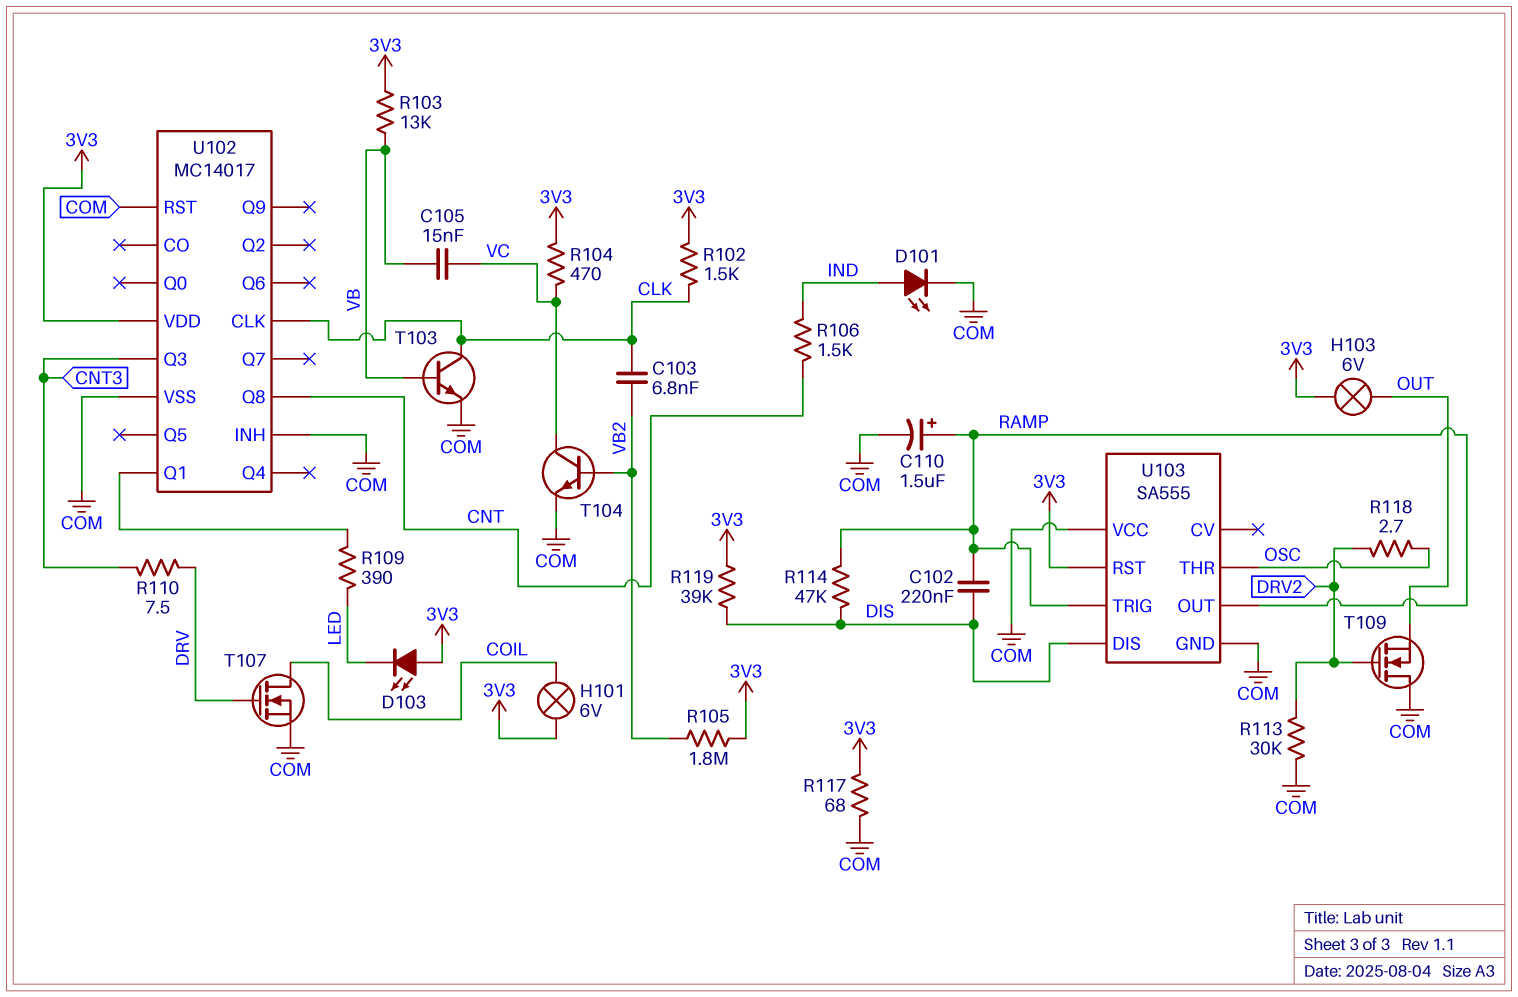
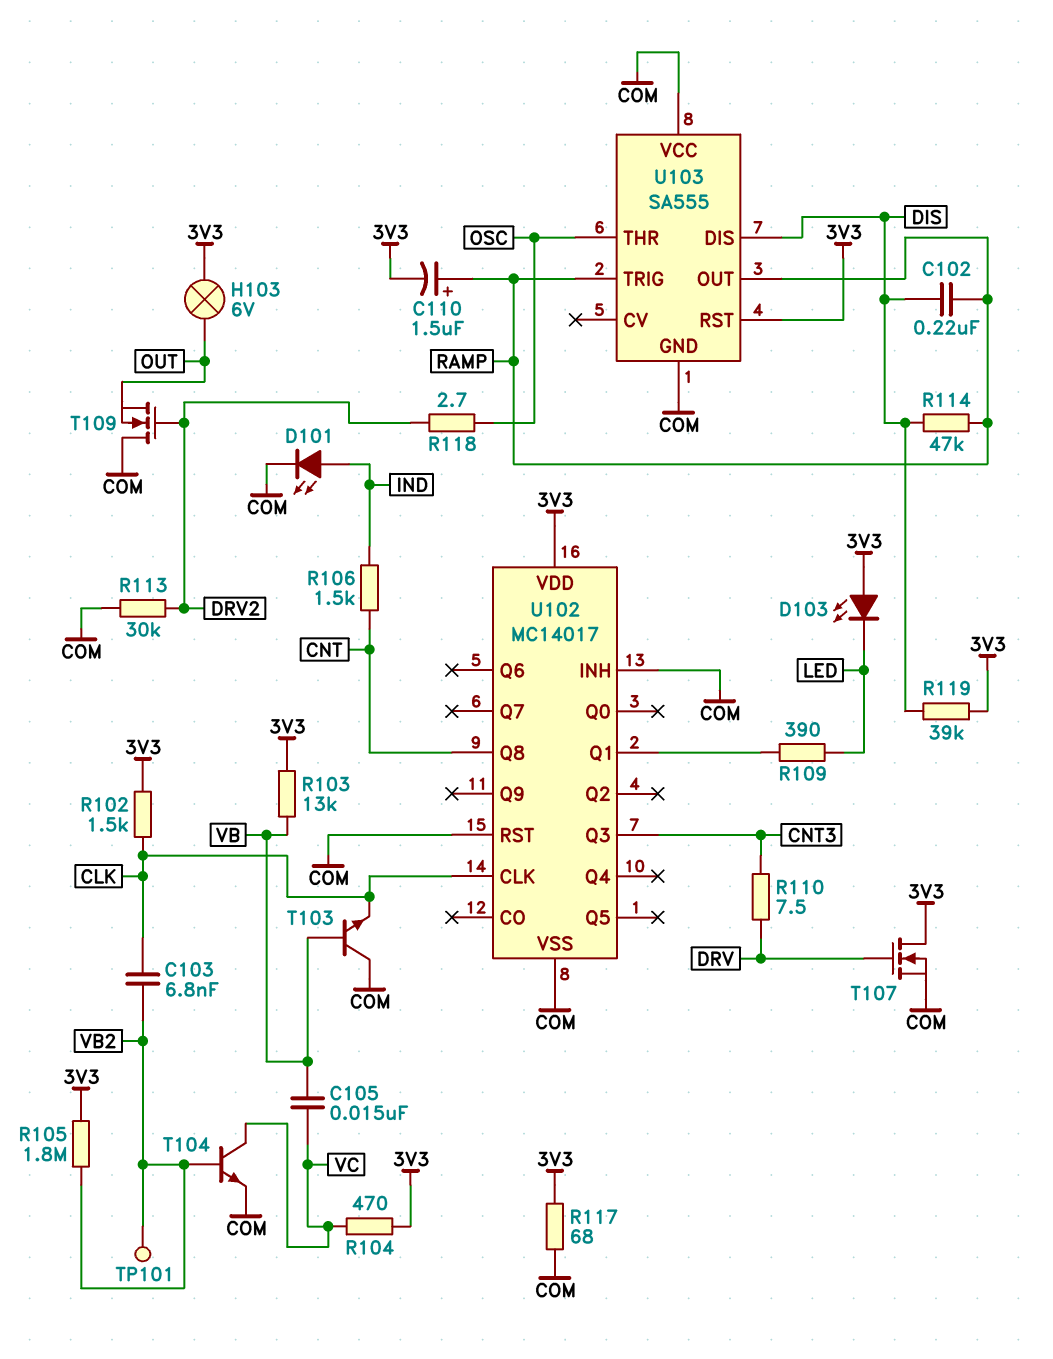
C110: 1.5uF (plus RAMP, minus COM) -> 1.5uF (plus RAMP, minus 3V3)
H101: lamp 6V (3V3, COIL) -> none
T103: NPN (B VB, C CLK, E COM) -> NPN (B VB, C COM, E CLK)
T107: NMOS (G DRV, D COIL, S COM) -> NMOS (G DRV, D 3V3, S COM)
TP101: none -> test point (VB2)

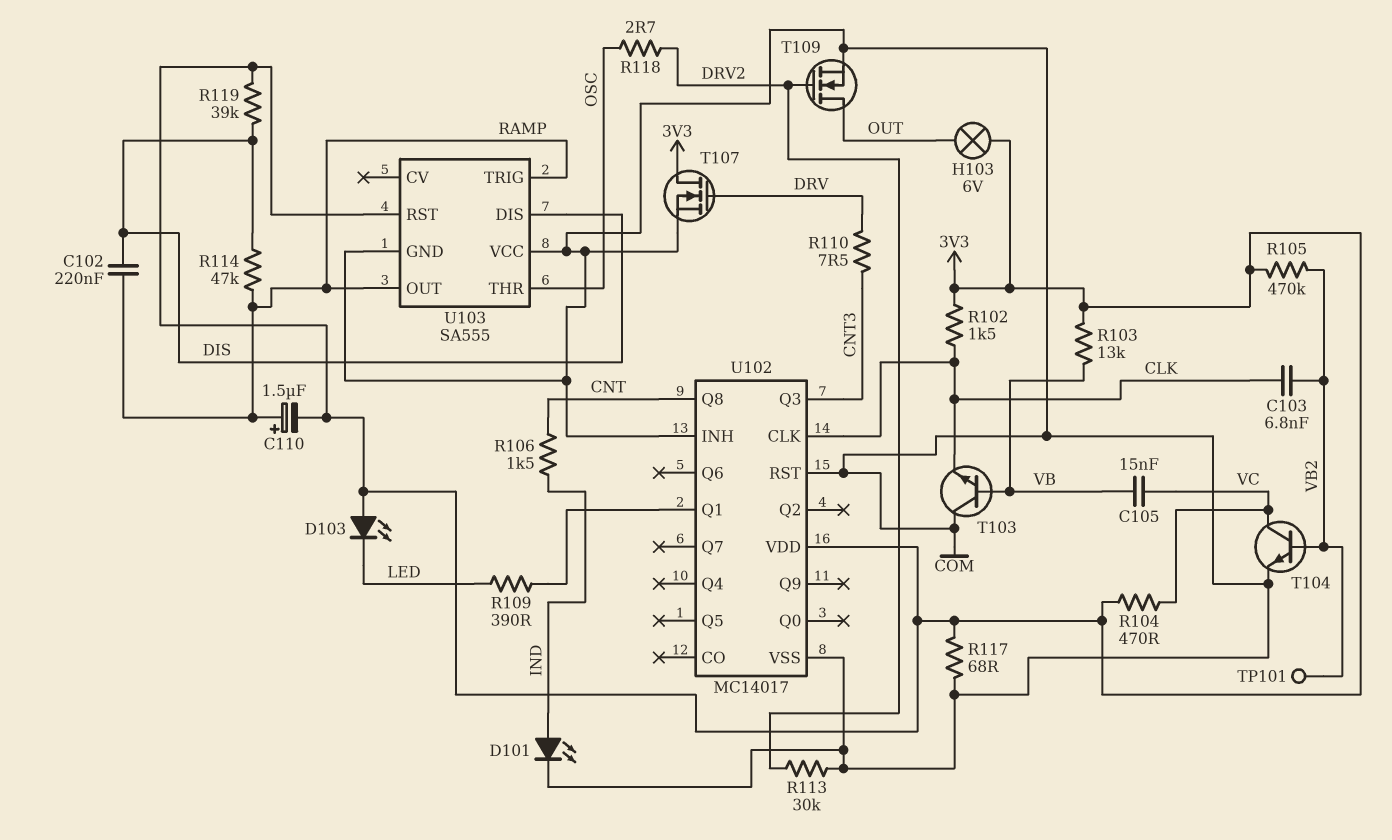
R105: 1.8M (3V3, VB2) -> 470k (3V3, VB2)
T109: NMOS (G DRV2, D COM, S OUT) -> NMOS (G DRV2, D OUT, S COM)

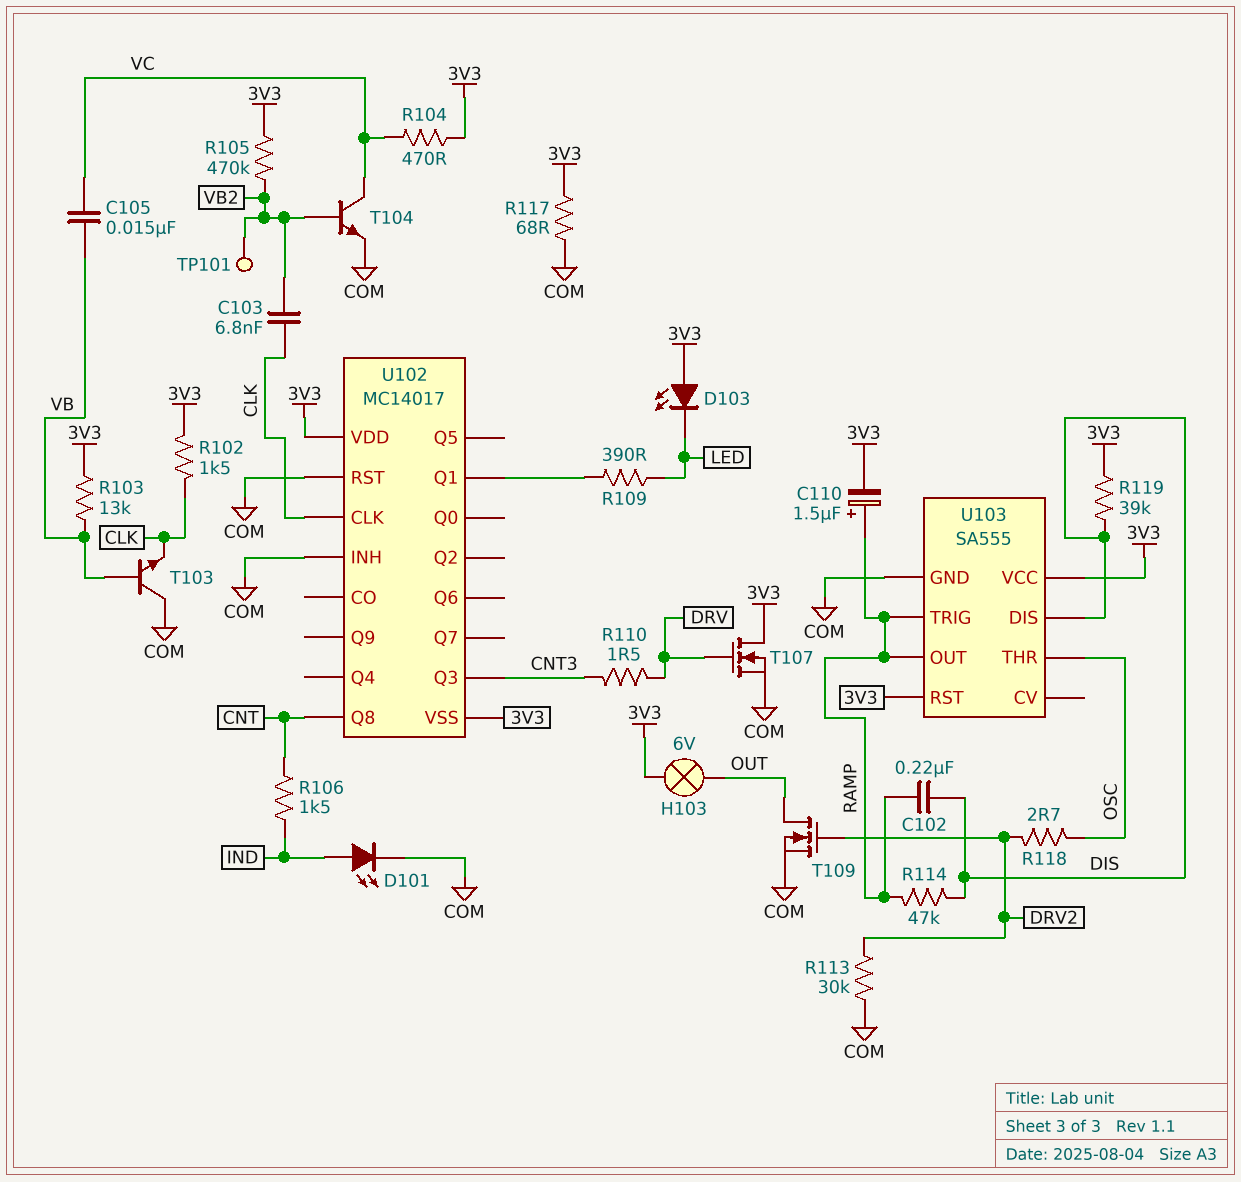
R110: 7.5 (CNT3, DRV) -> 1.5 (CNT3, DRV)
U102 pin VSS: COM -> 3V3
U103 pin VCC: COM -> 3V3

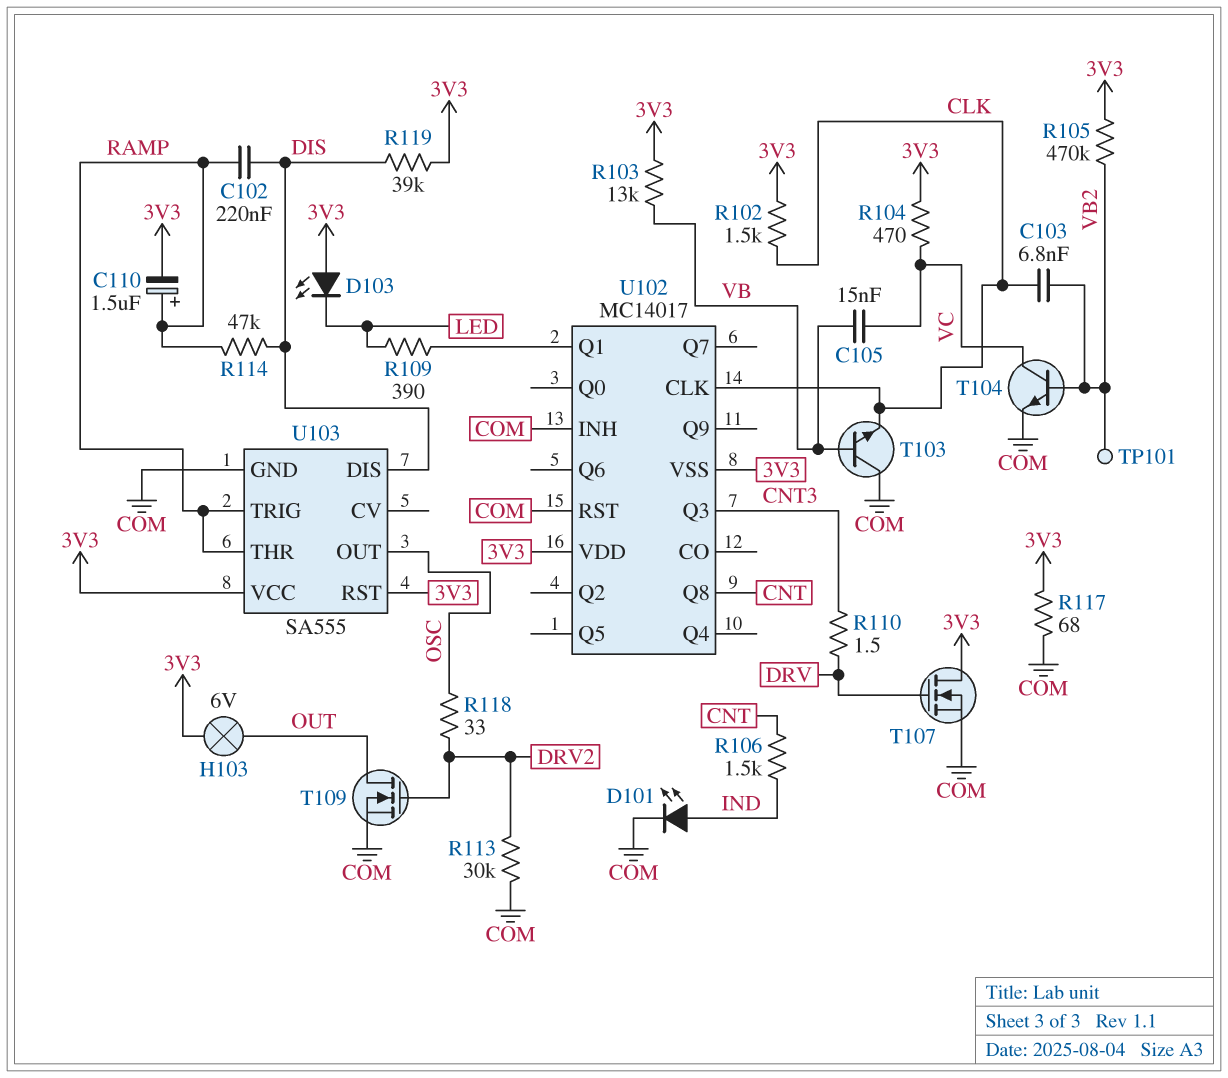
R118: 2.7 (DRV2, OSC) -> 33 (DRV2, OSC)
U103 pin OUT: RAMP -> OSC
U103 pin THR: OSC -> RAMP

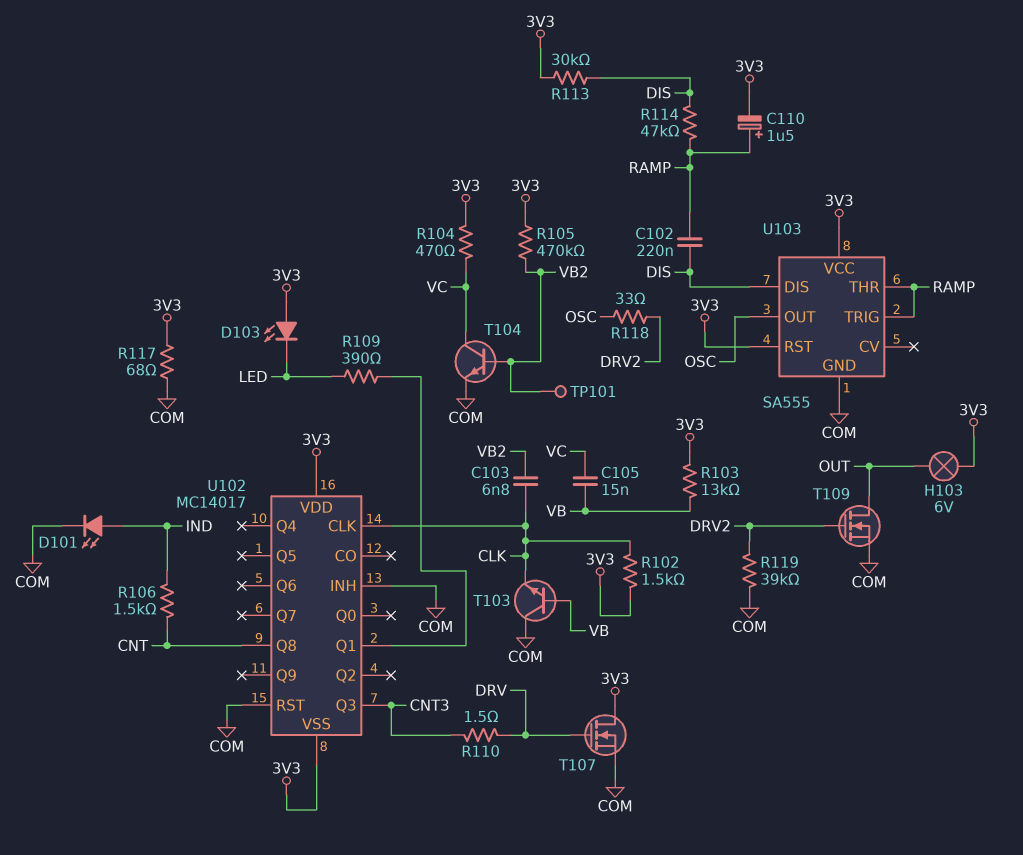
R113: 30k (COM, DRV2) -> 30k (3V3, DIS)
R119: 39k (3V3, DIS) -> 39k (COM, DRV2)

